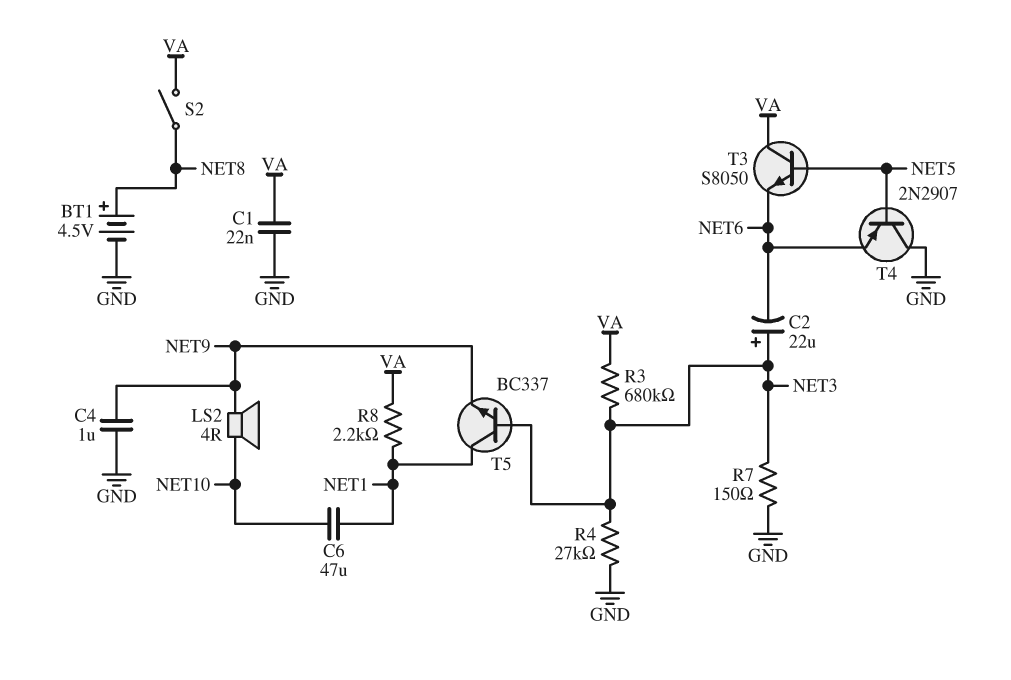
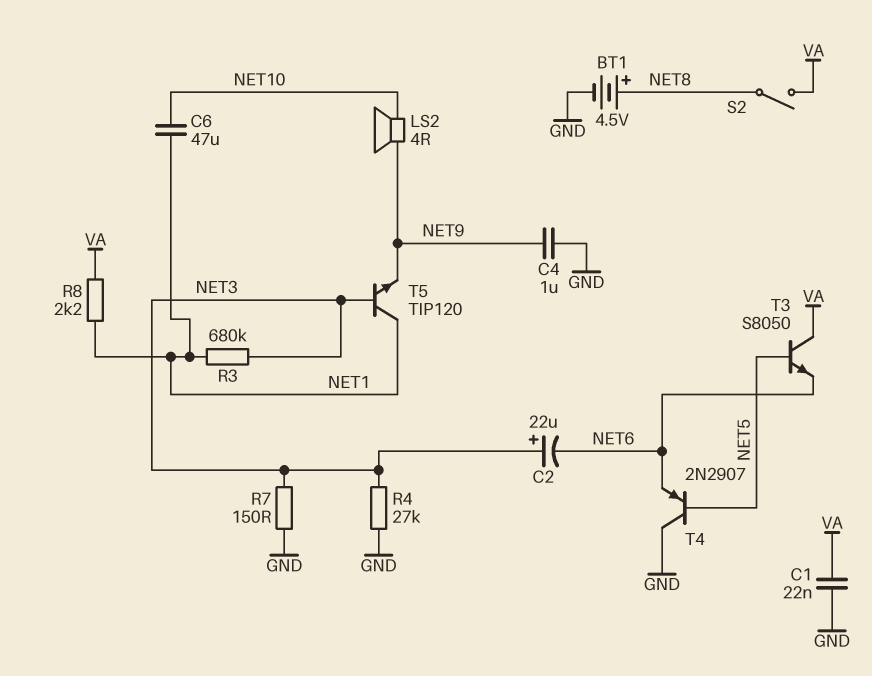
R3: 680k (NET3, VA) -> 680k (NET1, NET3)
T5: NPN BC337 (B NET3, C NET1, E NET9) -> NPN TIP120 (B NET3, C NET1, E NET9)

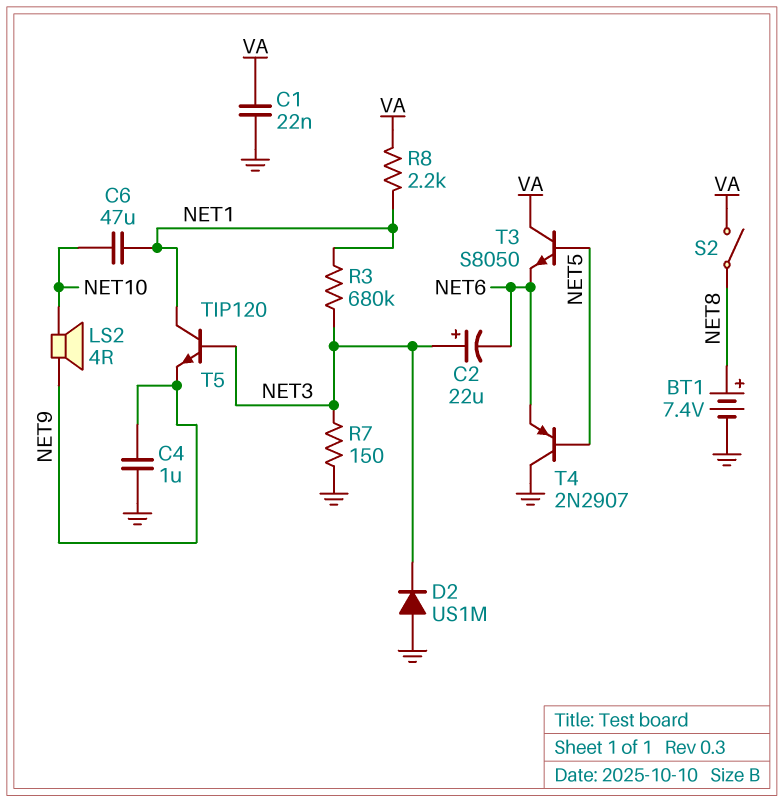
BT1: 4.5V (plus NET8, minus GND) -> 7.4V (plus NET8, minus GND)
D2: none -> diode US1M (A GND, K NET3)
R4: 27k (GND, NET3) -> none

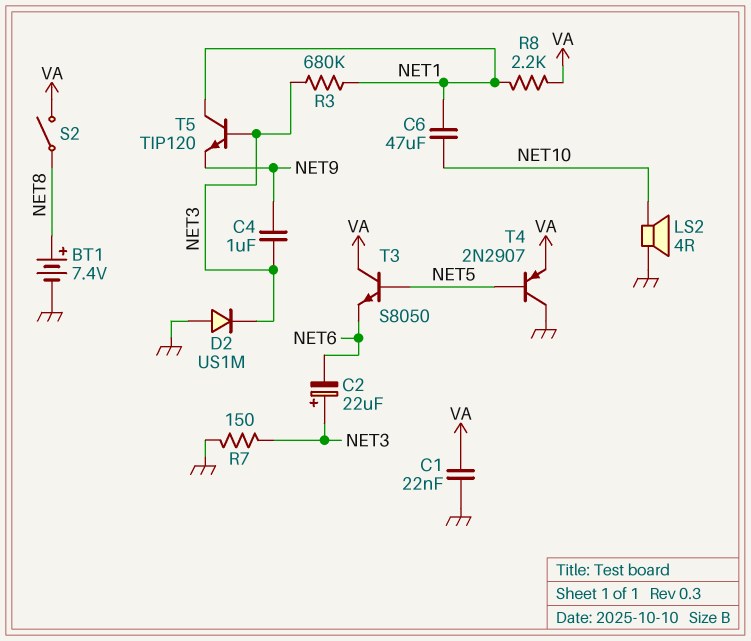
C4: 1uF (GND, NET9) -> 1uF (NET3, NET9)
LS2: speaker 4R (NET9, NET10) -> speaker 4R (GND, NET10)
T4: PNP 2N2907 (B NET5, C GND, E NET6) -> PNP 2N2907 (B NET5, C GND, E VA)

